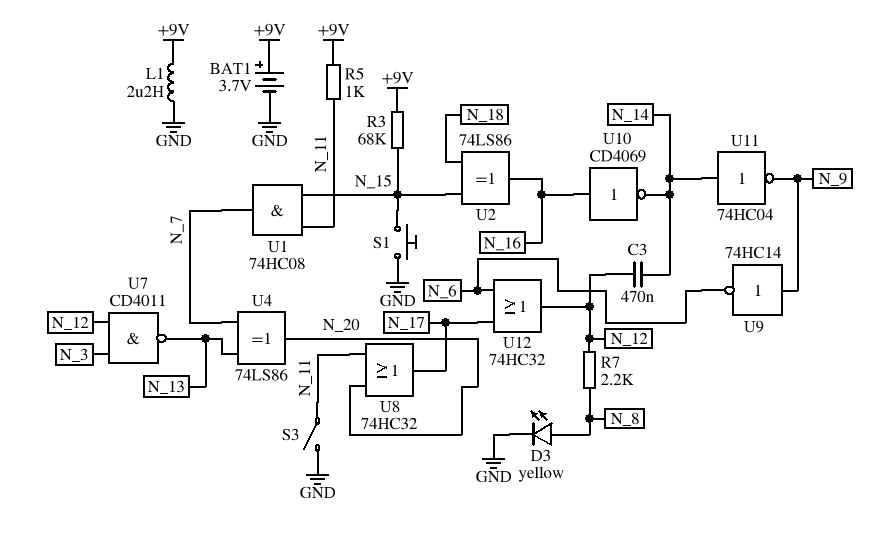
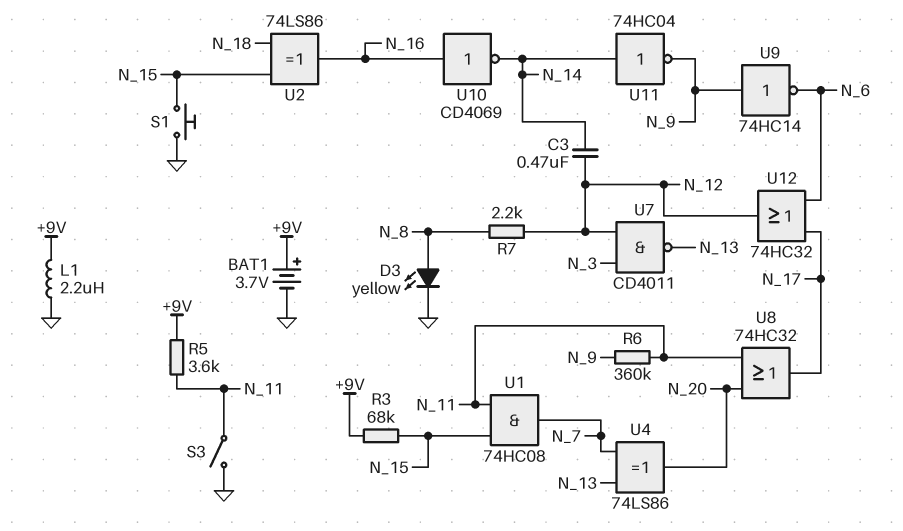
R5: 1k (+9V, N_11) -> 3.6k (+9V, N_11)
R6: none -> 360k (N_9, N_11)

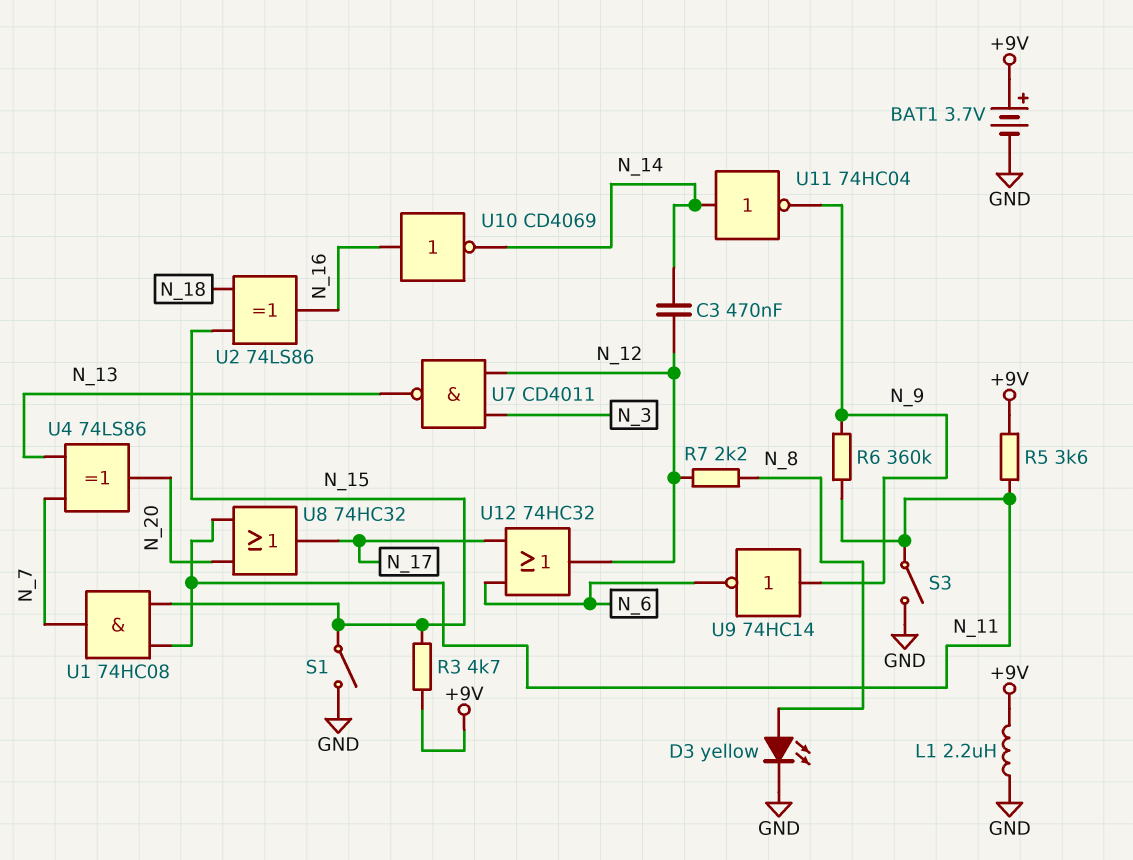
R3: 68k (+9V, N_15) -> 4.7k (+9V, N_15)
S1: button (GND, N_15) -> switch (GND, N_15)

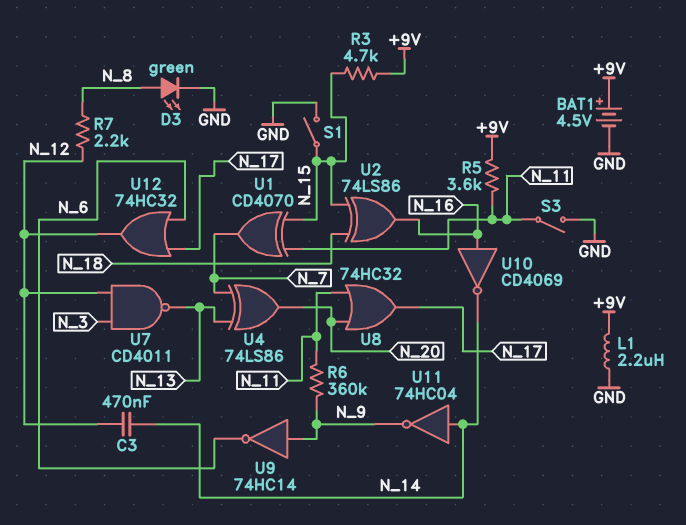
BAT1: 3.7V (plus +9V, minus GND) -> 4.5V (plus +9V, minus GND)
D3: LED yellow (A N_8, K GND) -> LED green (A N_8, K GND)
U1: AND 74HC08 (in N_11, in N_15, out N_7) -> XOR CD4070 (in N_11, in N_15, out N_7)

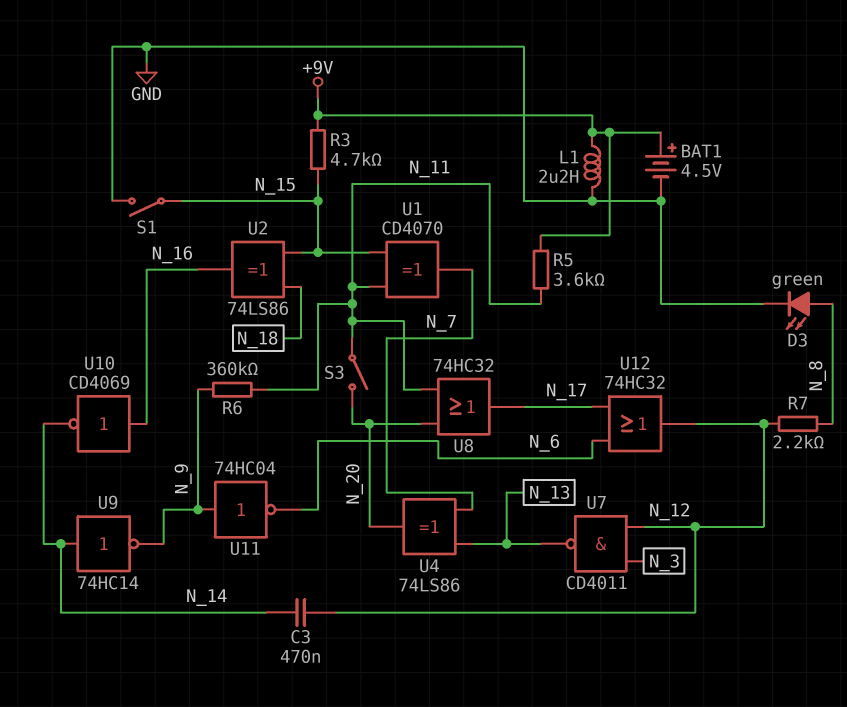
S3: switch (GND, N_11) -> switch (N_11, N_20)
U9: NOT 74HC14 (in N_9, out N_6) -> NOT 74HC14 (in N_14, out N_9)
U11: NOT 74HC04 (in N_14, out N_9) -> NOT 74HC04 (in N_9, out N_6)

